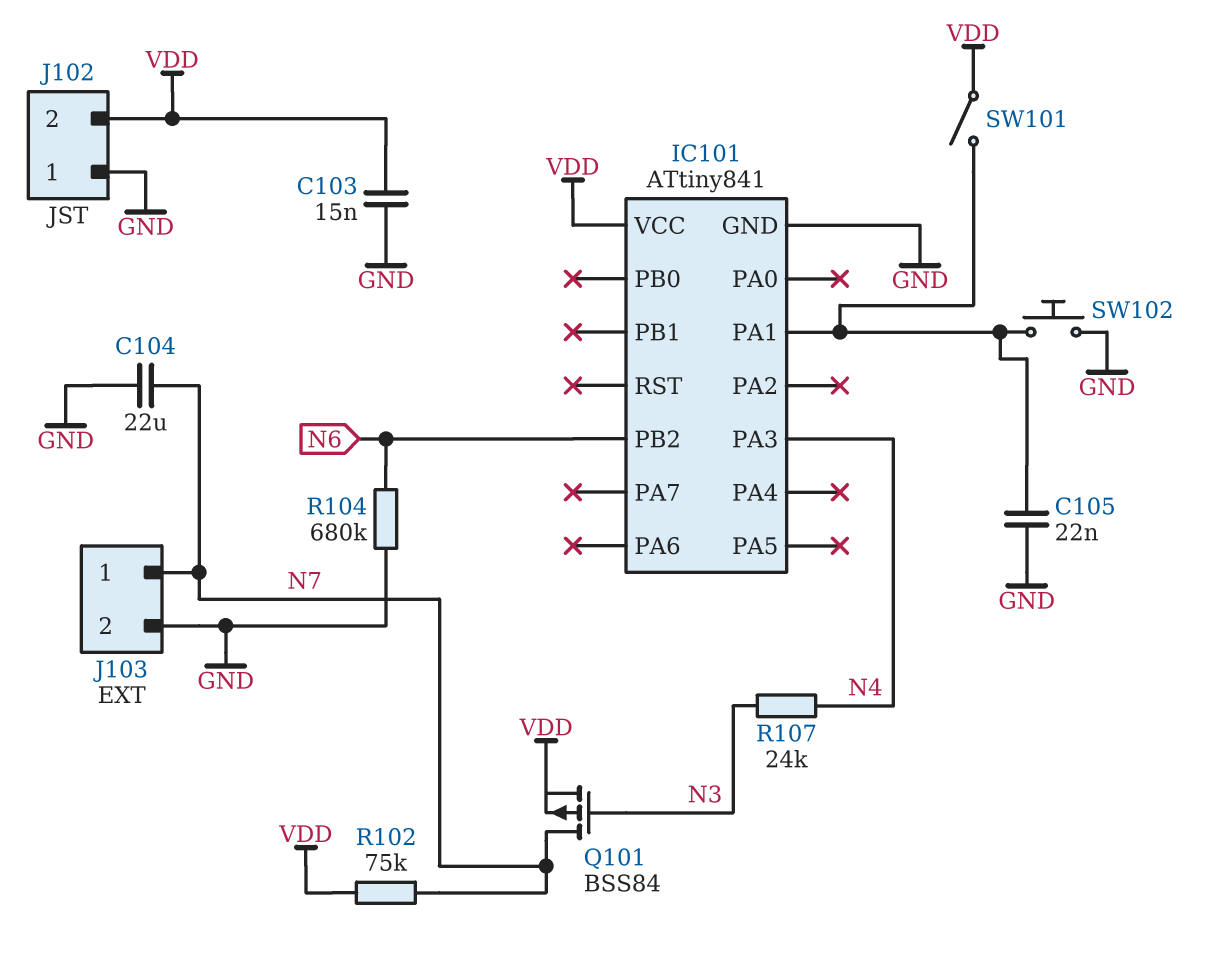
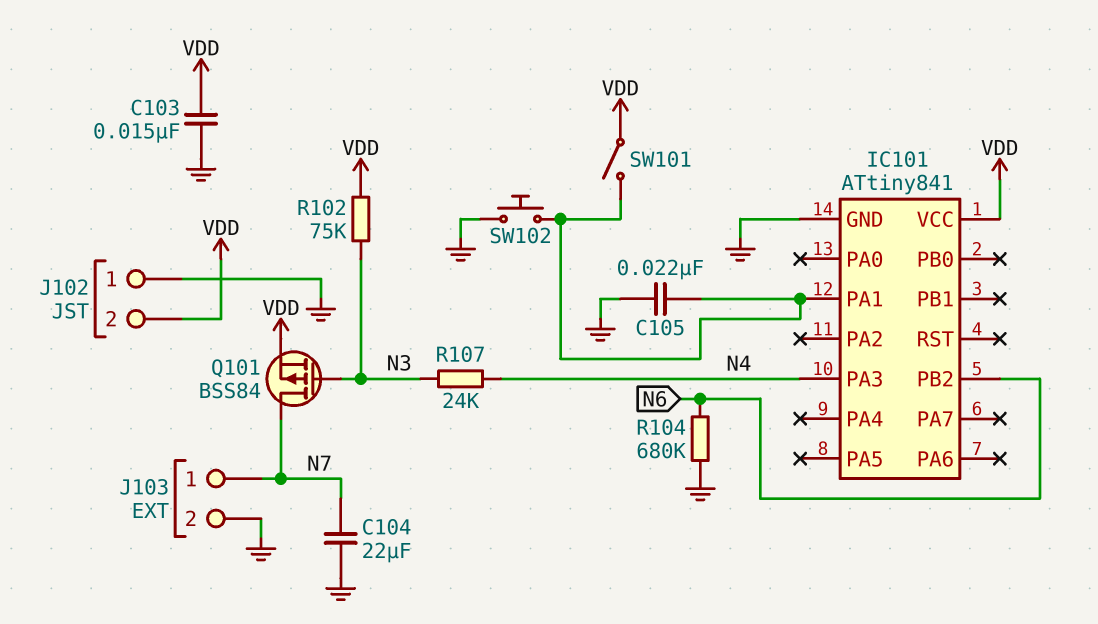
R102: 75k (N7, VDD) -> 75k (N3, VDD)

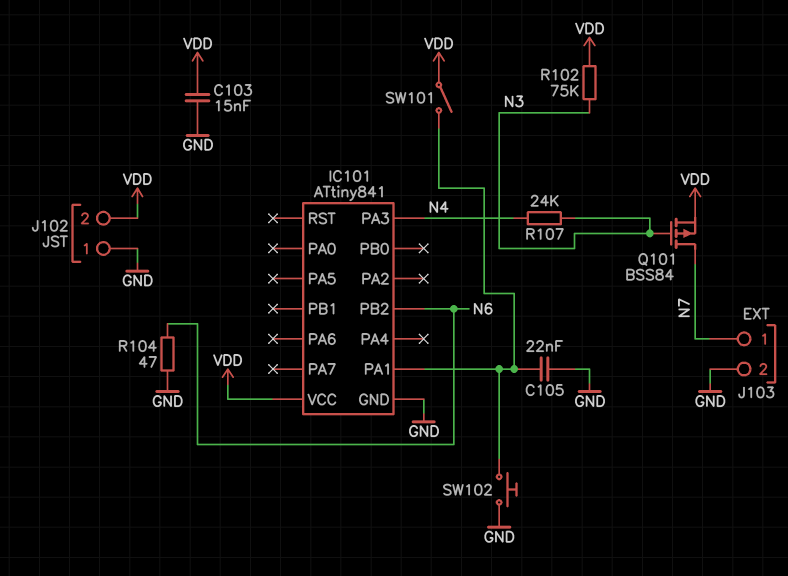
C104: 22uF (GND, N7) -> none
R104: 680k (GND, N6) -> 47 (GND, N6)

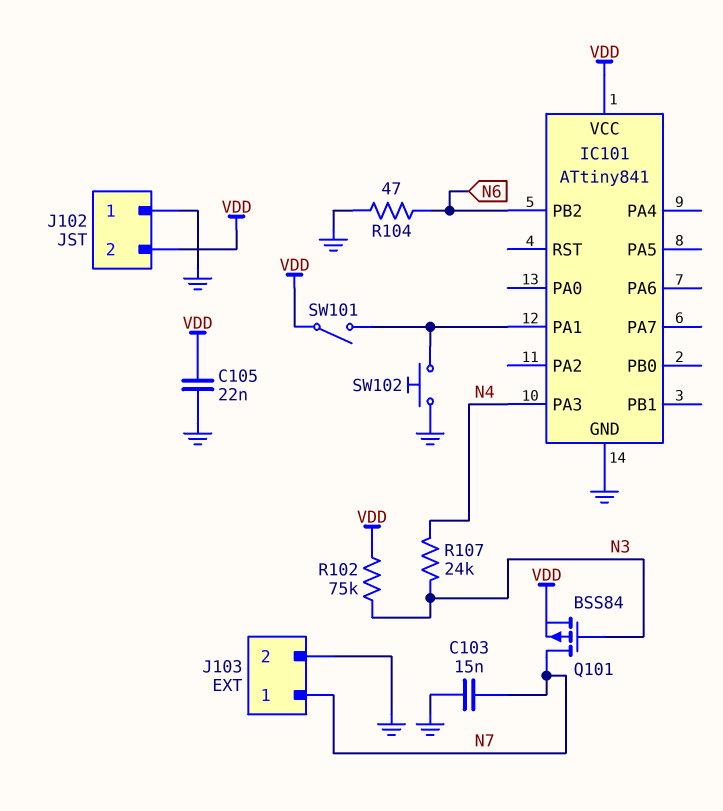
C103: 15nF (GND, VDD) -> 15nF (GND, N7)
C105: 22nF (GND, IC101/PA1) -> 22nF (GND, VDD)

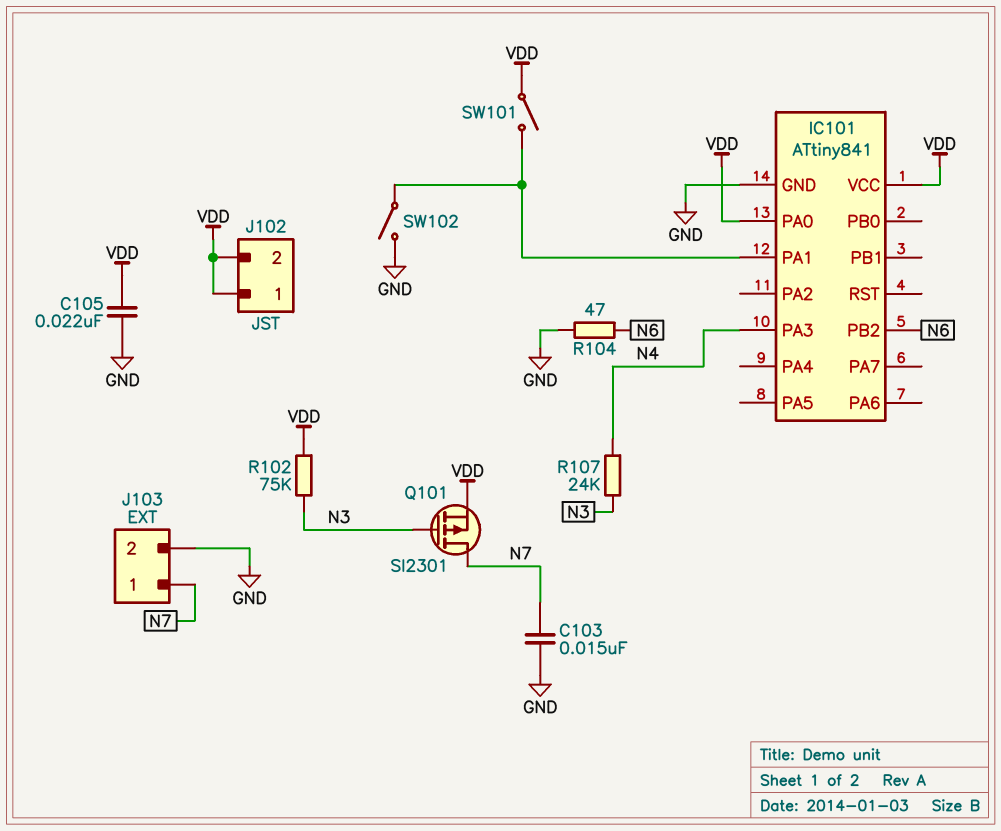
IC101 pin PA0: none -> VDD
J102 pin 1: GND -> VDD
Q101: PMOS BSS84 (G N3, D N7, S VDD) -> PMOS SI2301 (G N3, D N7, S VDD)
SW102: button (GND, IC101/PA1) -> switch (GND, IC101/PA1)

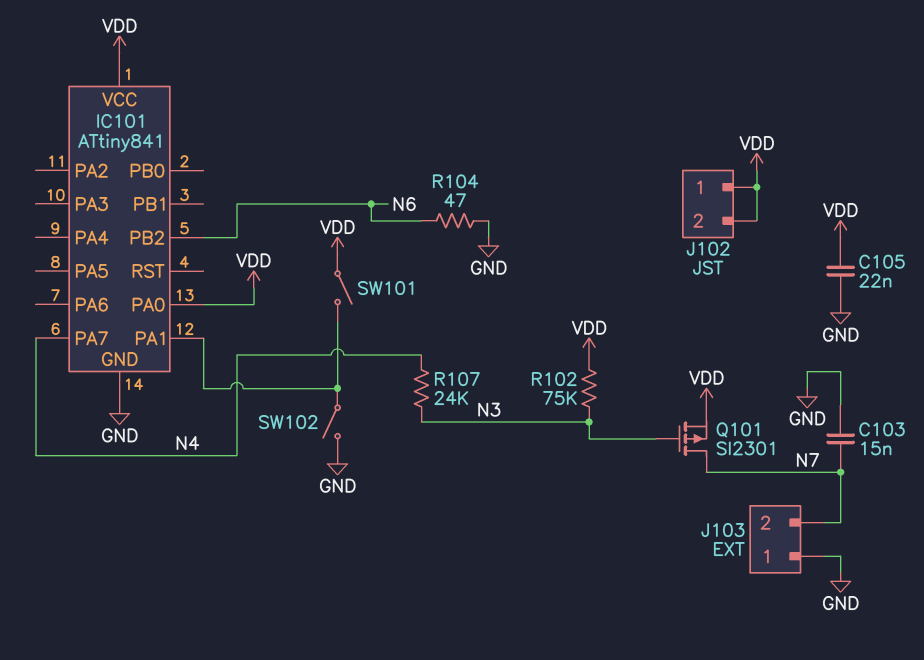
IC101 pin PA3: N4 -> none
IC101 pin PA7: none -> N4
J103 pin 1: N7 -> GND
J103 pin 2: GND -> N7

